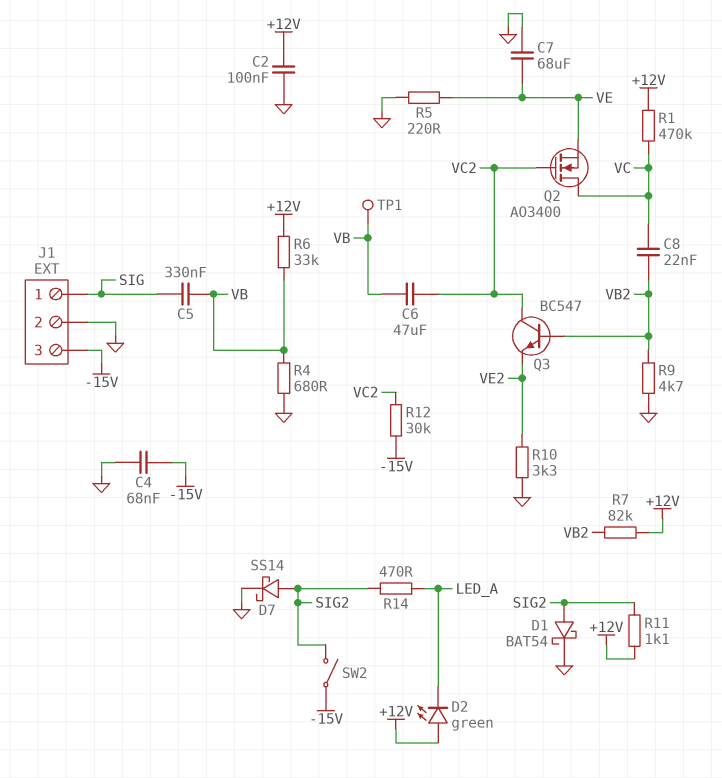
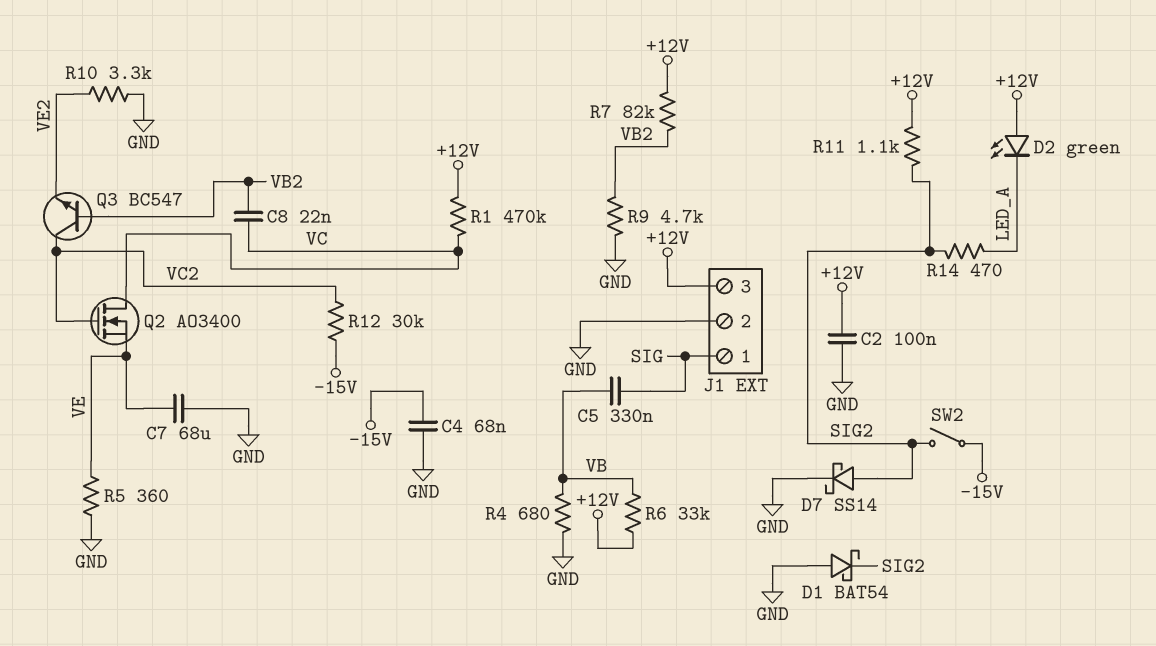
C6: 47uF (VB, VC2) -> none
D1: schottky BAT54 (A SIG2, K GND) -> schottky BAT54 (A GND, K SIG2)
J1 pin 3: -15V -> +12V
R5: 220 (GND, VE) -> 360 (GND, VE)
TP1: test point (VB) -> none

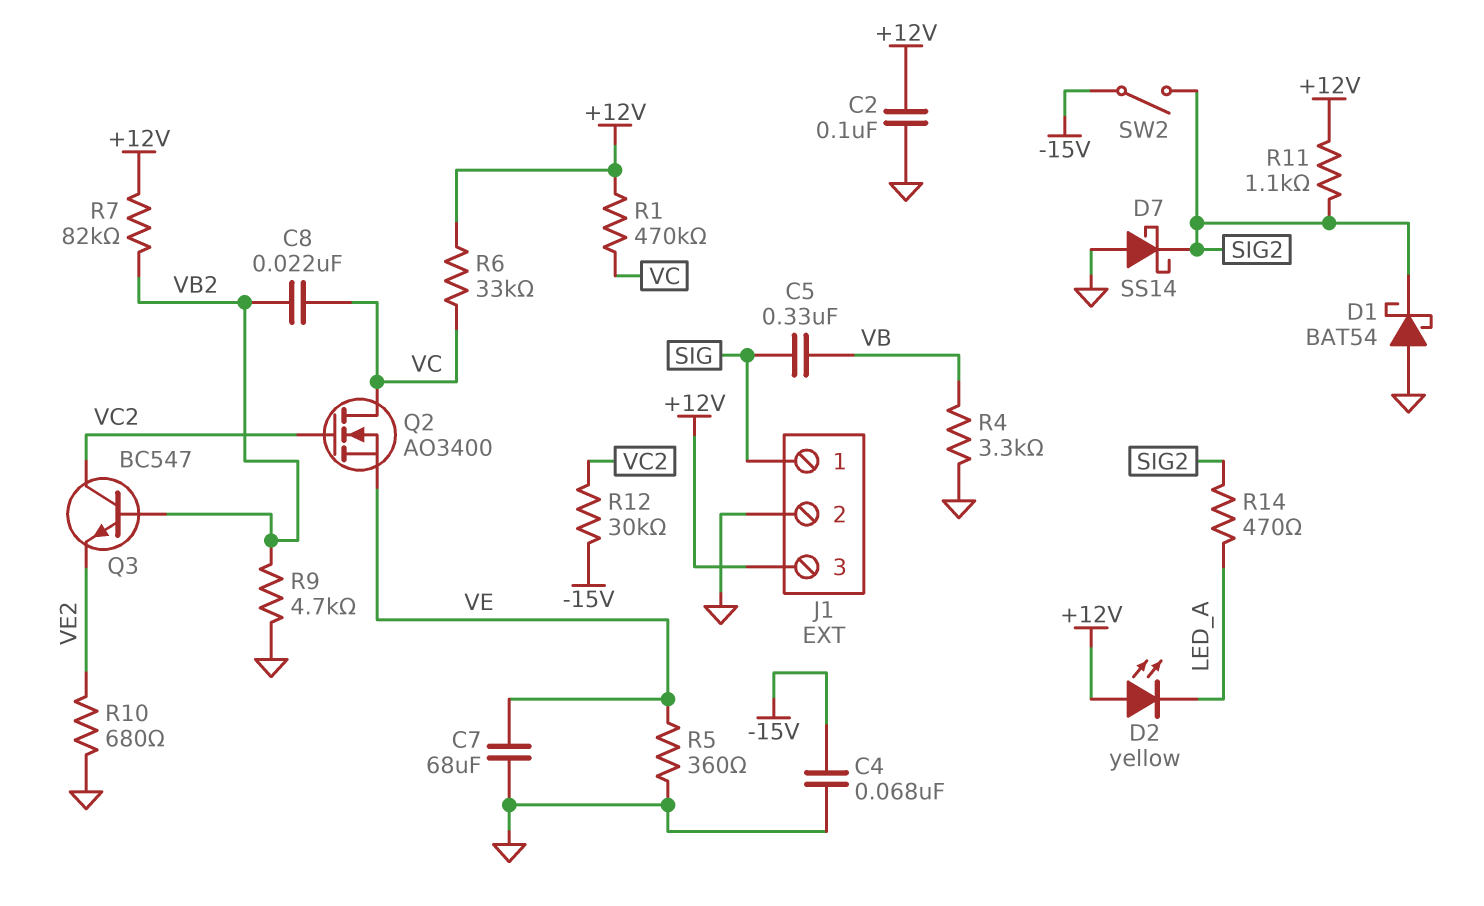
D2: LED green (A +12V, K LED_A) -> LED yellow (A +12V, K LED_A)
D7: schottky SS14 (A SIG2, K GND) -> schottky SS14 (A GND, K SIG2)
R4: 680 (GND, VB) -> 3.3k (GND, VB)
R6: 33k (+12V, VB) -> 33k (+12V, VC)
R10: 3.3k (GND, VE2) -> 680 (GND, VE2)

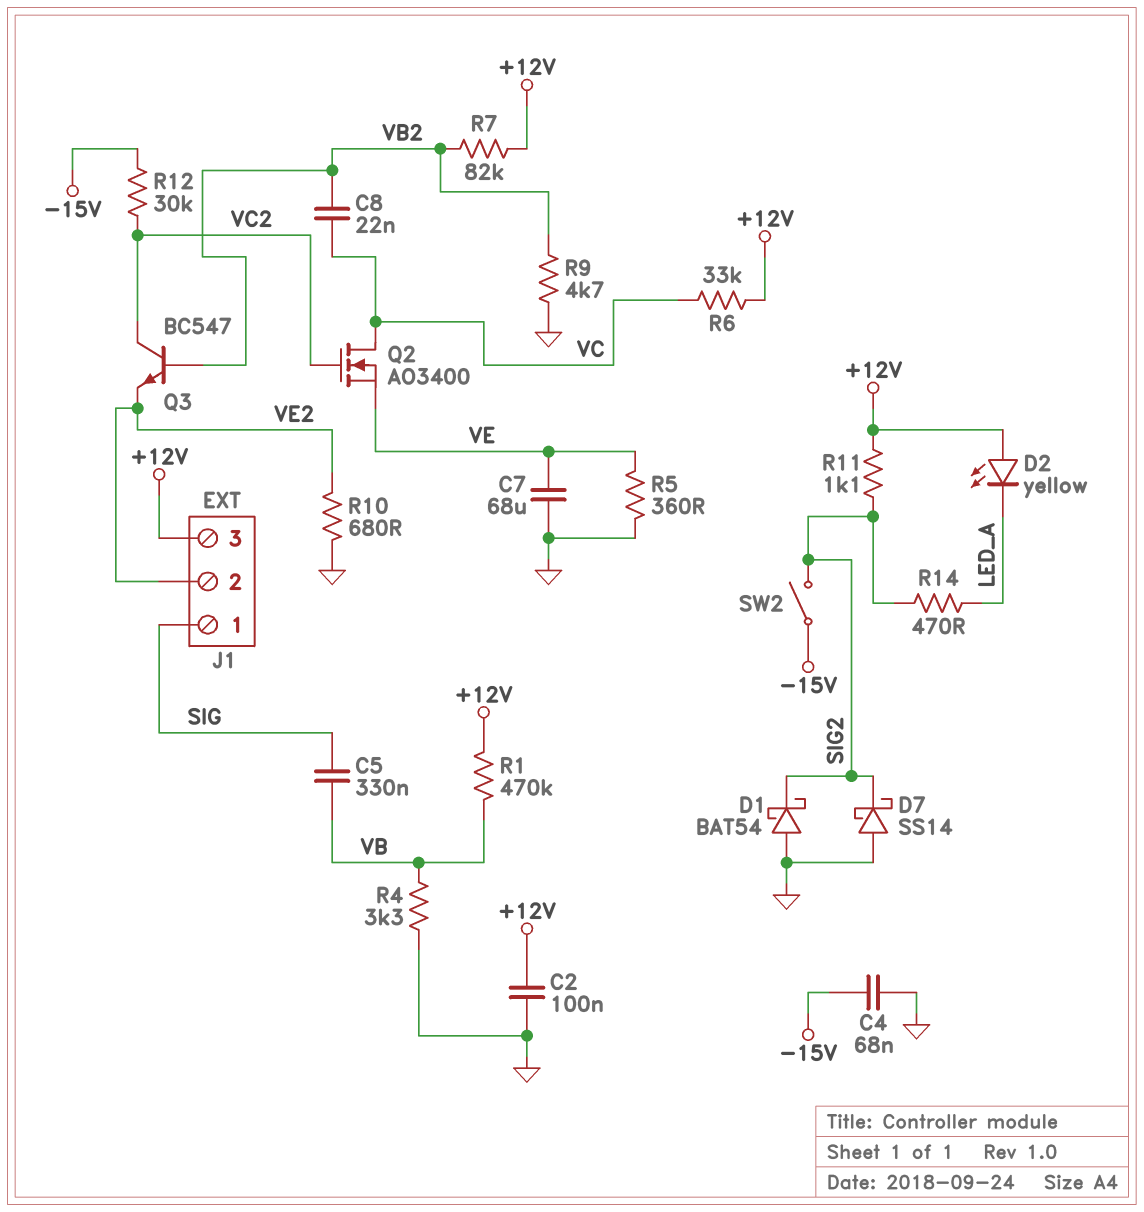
J1 pin 2: GND -> VE2
R1: 470k (+12V, VC) -> 470k (+12V, VB)

